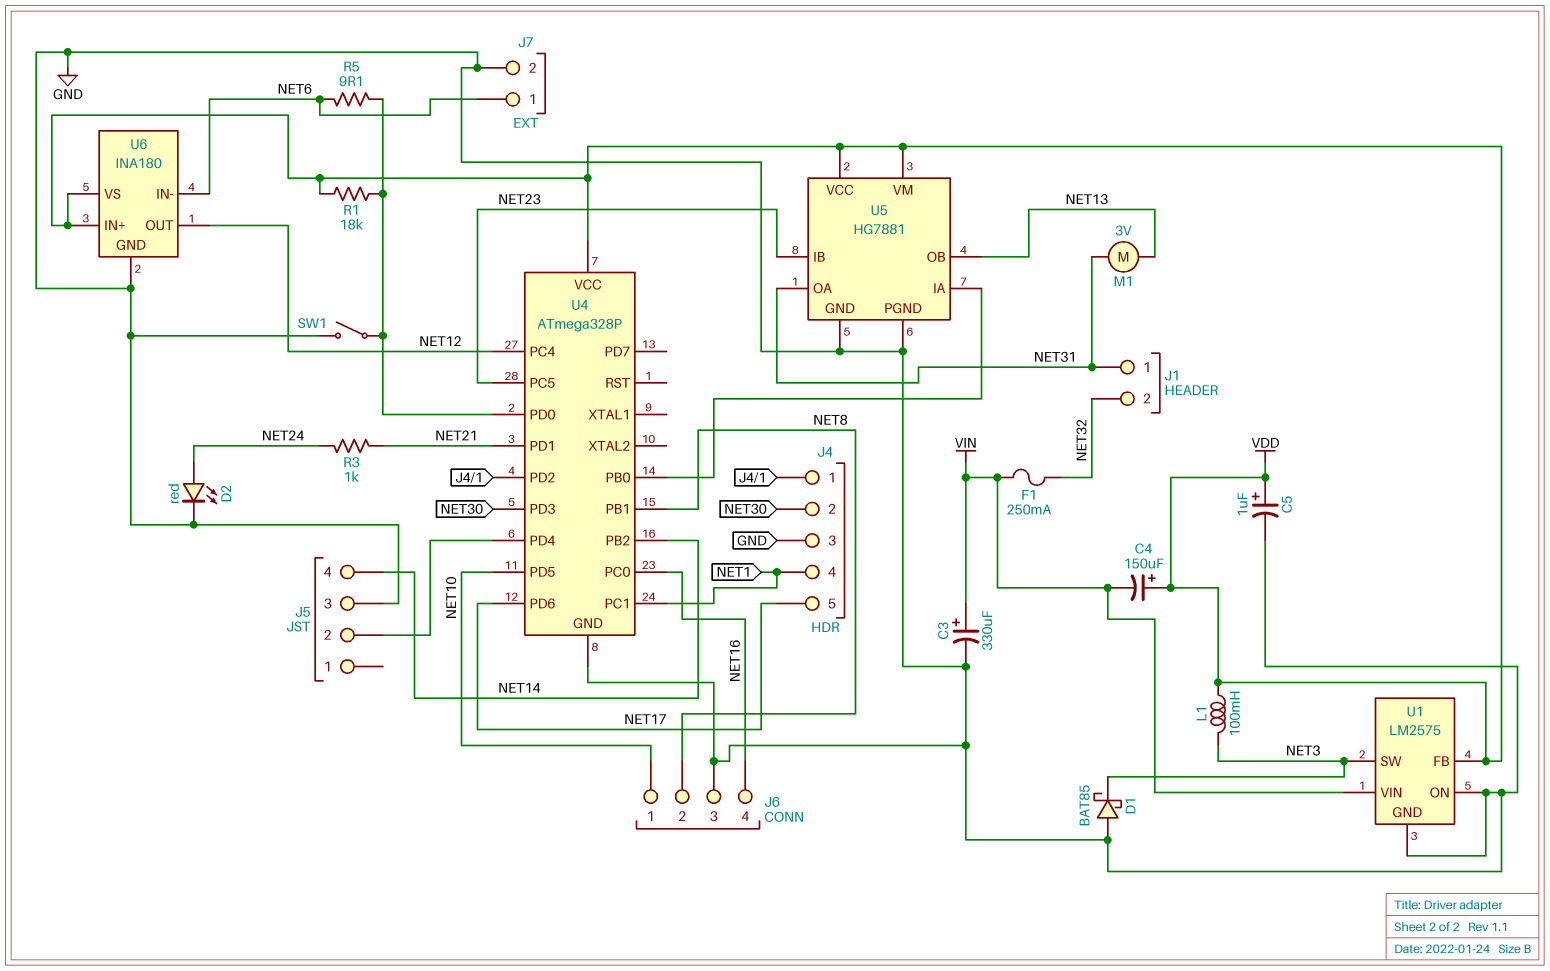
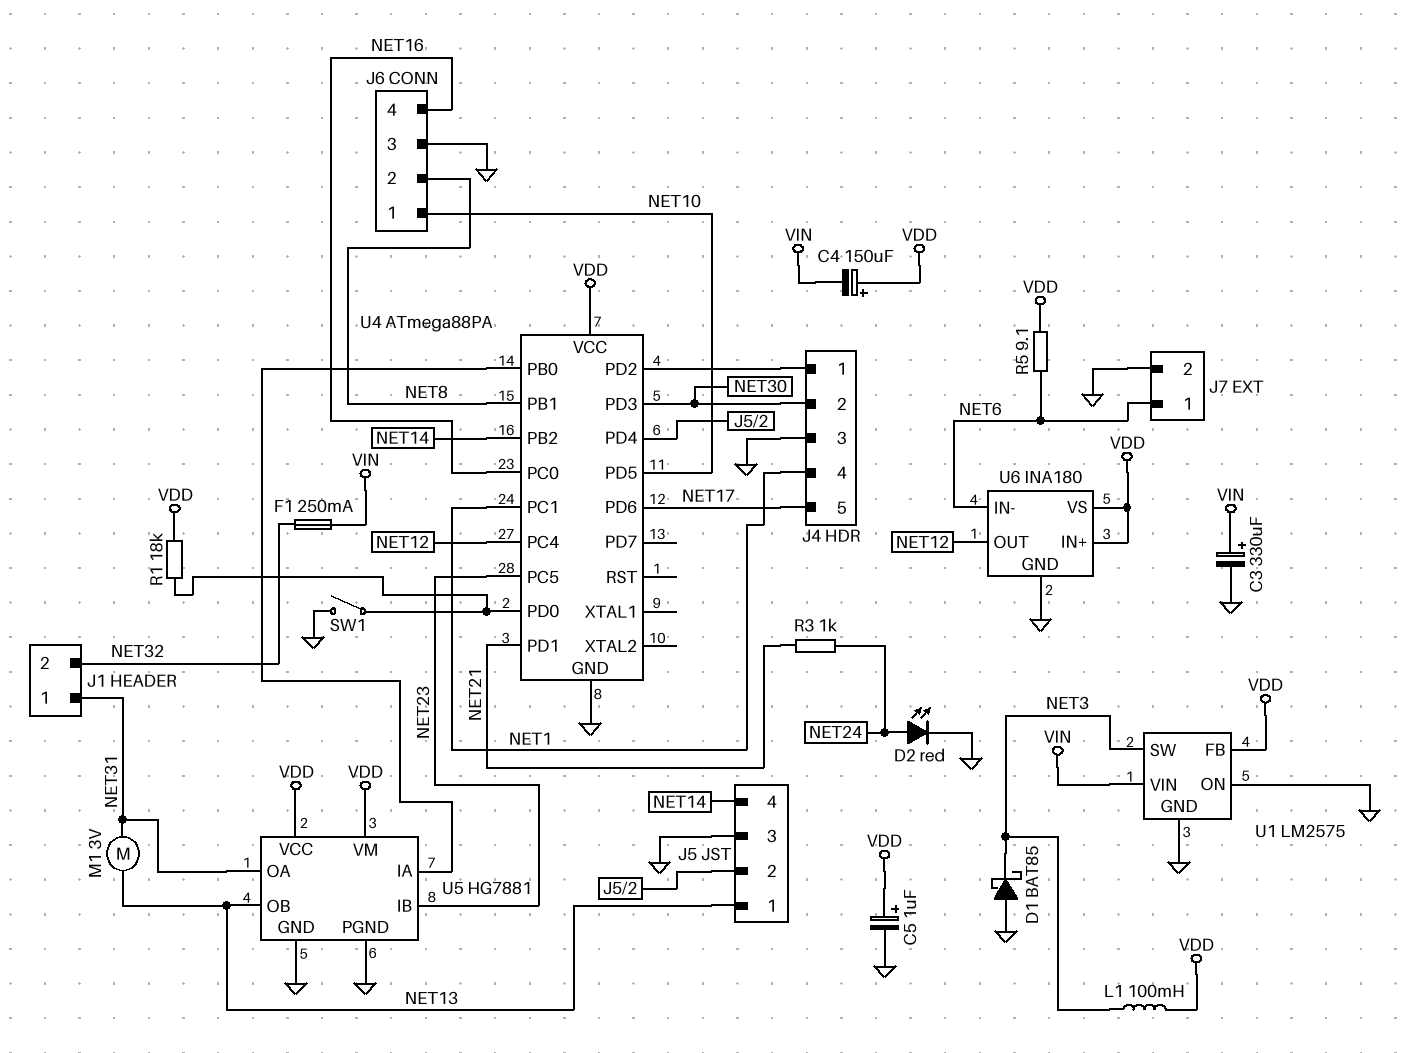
J5 pin 1: none -> NET13
R5: 9.1 (NET6, U4/PD0) -> 9.1 (NET6, VDD)
U4: ATmega328P -> ATmega88PA

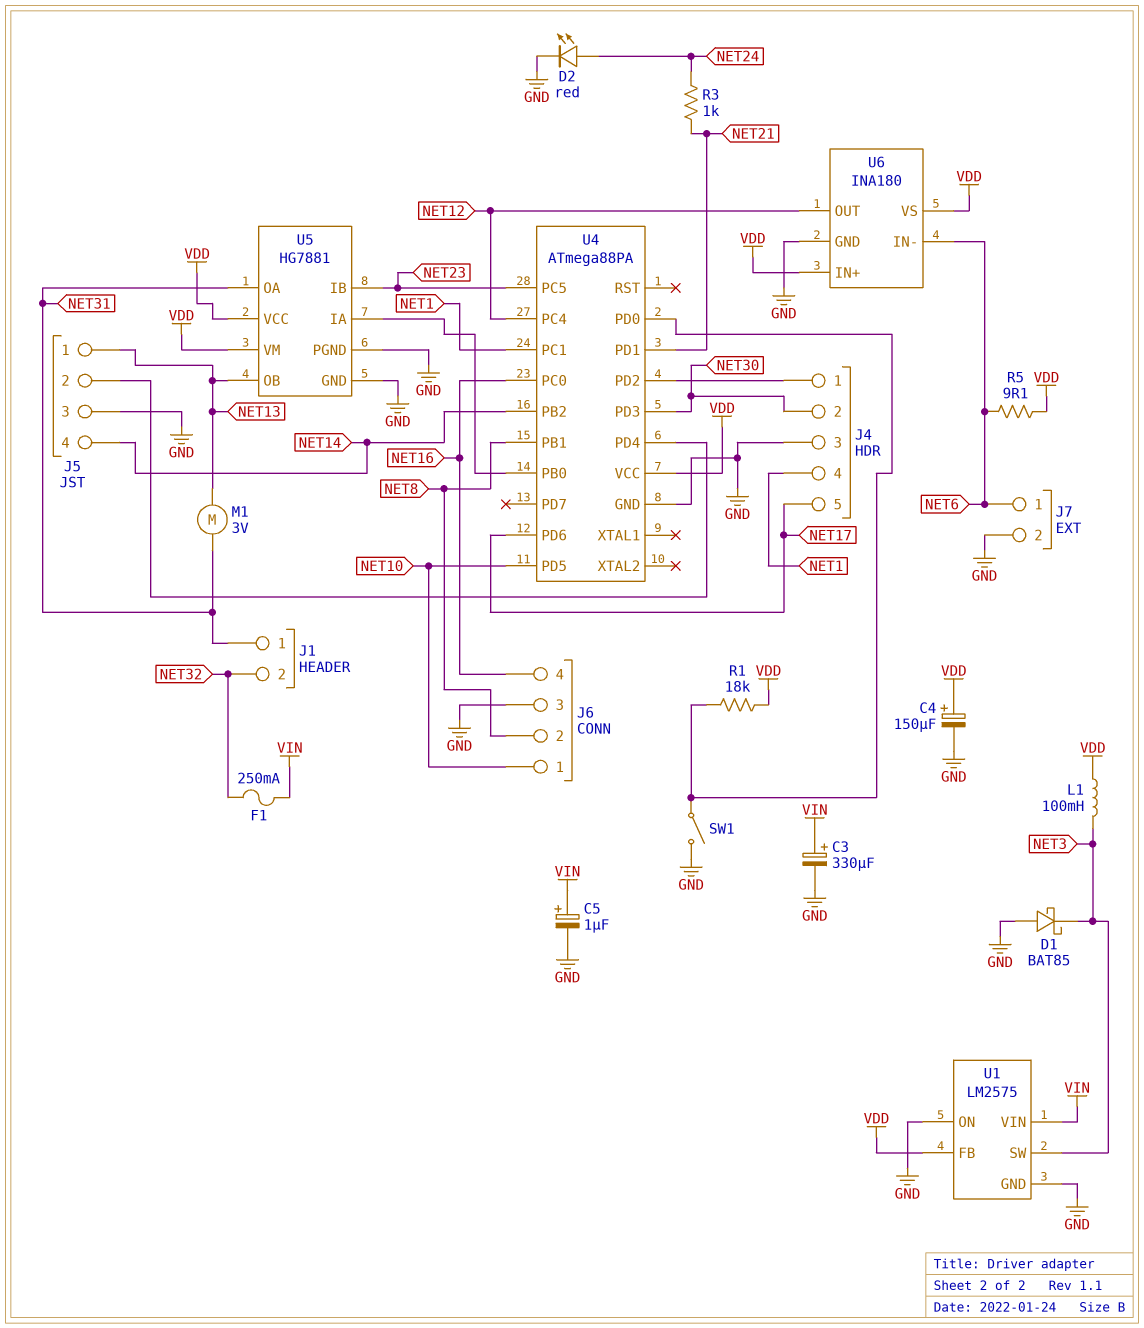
C4: 150uF (plus VDD, minus VIN) -> 150uF (plus VDD, minus GND)
C5: 1uF (plus VDD, minus GND) -> 1uF (plus VIN, minus GND)

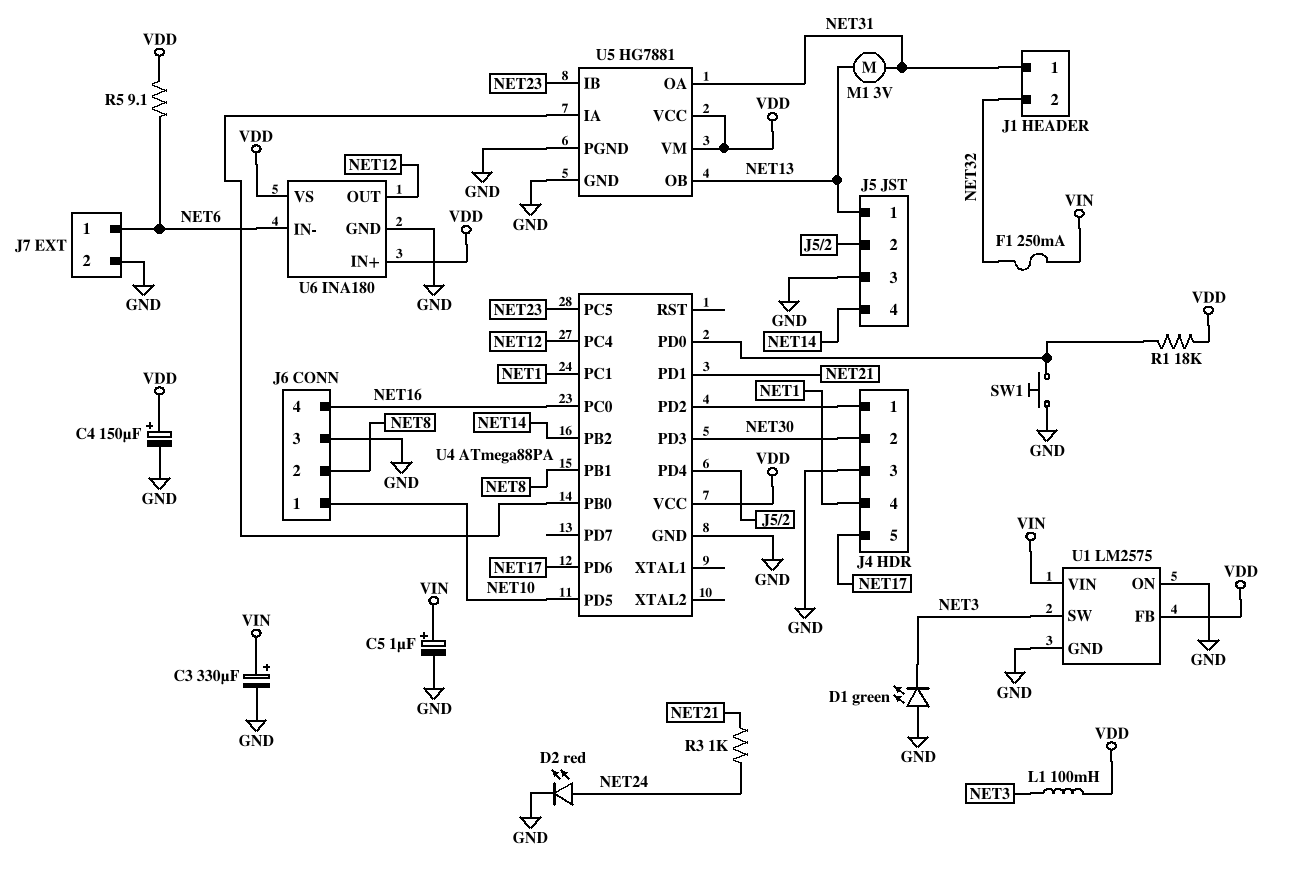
D1: schottky BAT85 (A GND, K NET3) -> LED green (A GND, K NET3)
SW1: switch (GND, U4/PD0) -> button (GND, U4/PD0)

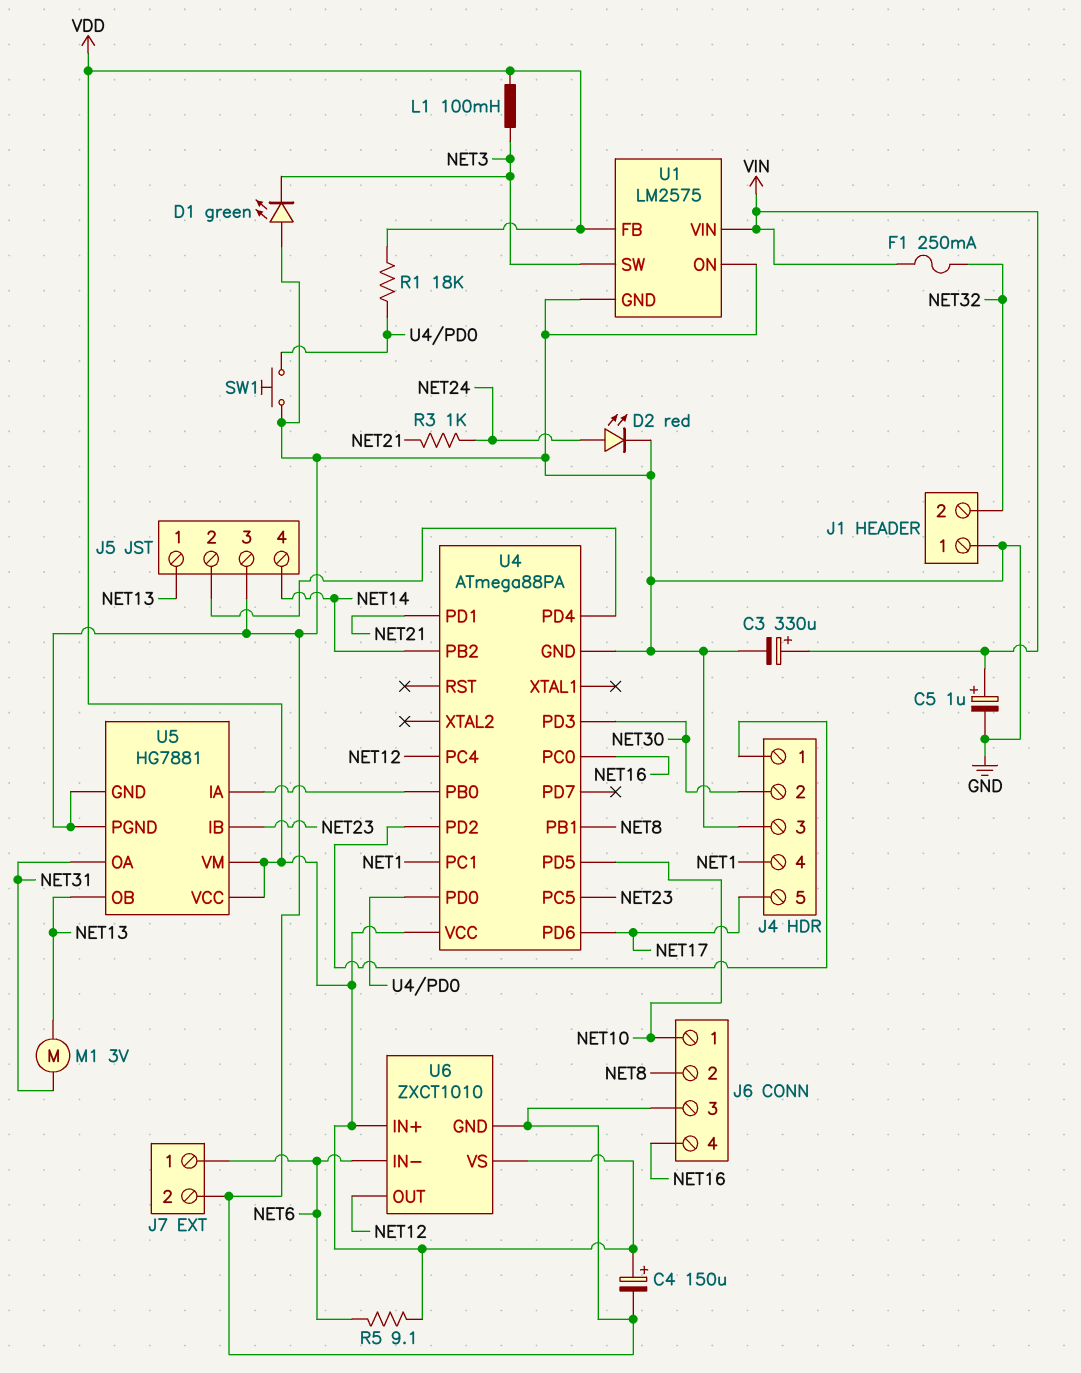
J1 pin 1: NET31 -> GND
U6: INA180 -> ZXCT1010

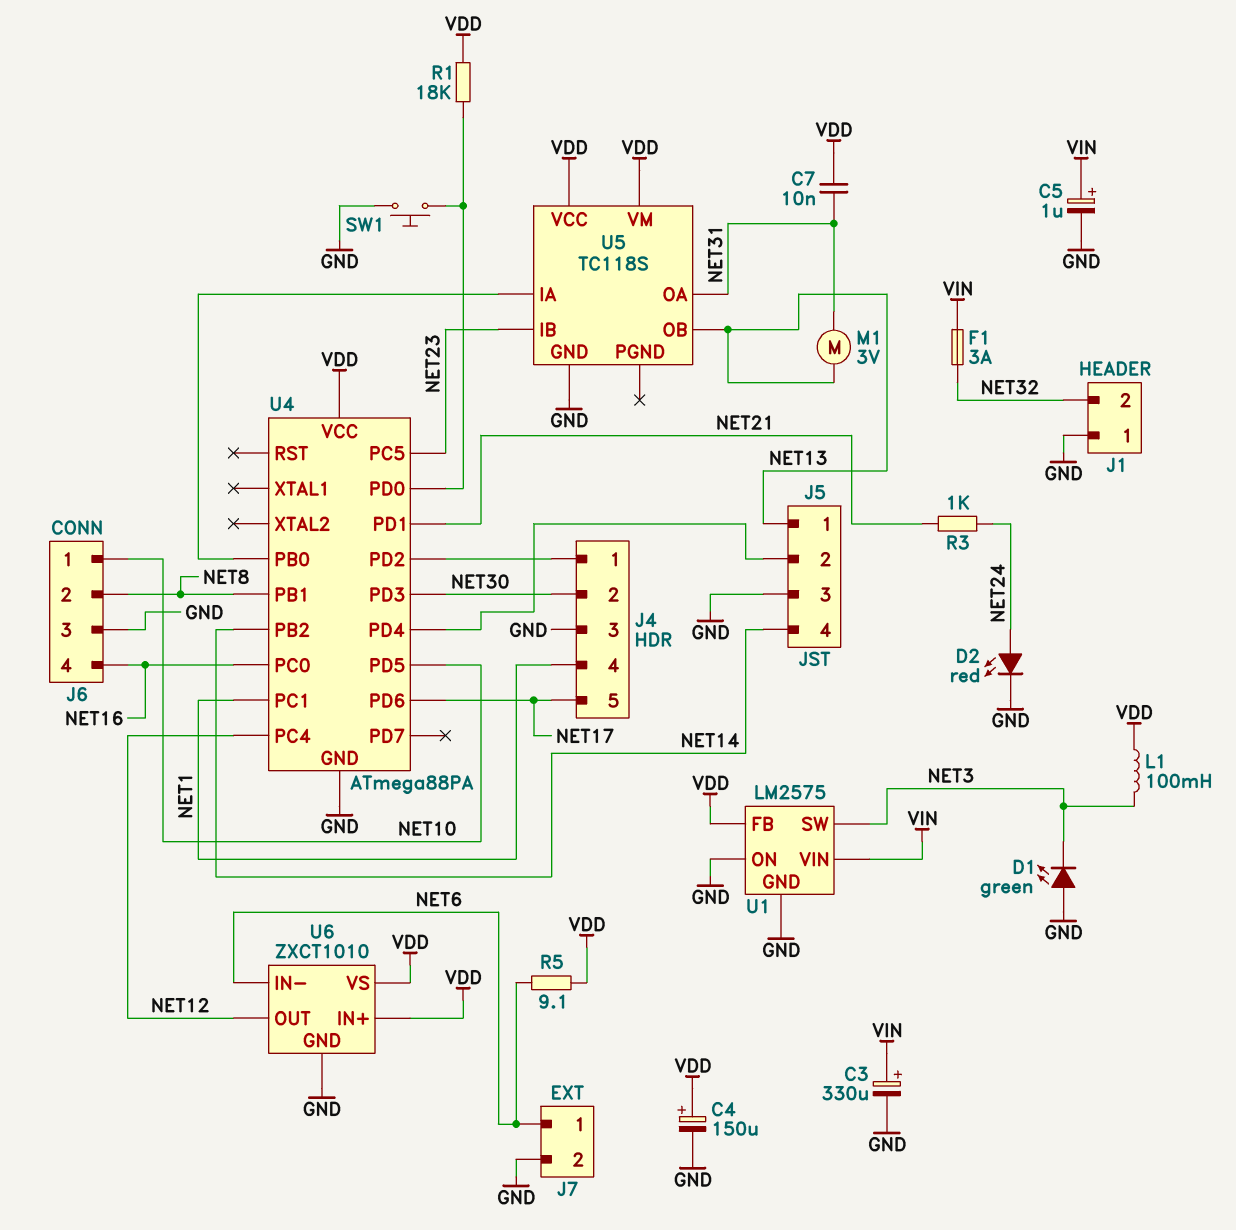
C7: none -> 10nF (NET31, VDD)
F1: 250mA (NET32, VIN) -> 3A (NET32, VIN)
U5: HG7881 -> TC118S
U5 pin PGND: GND -> none

